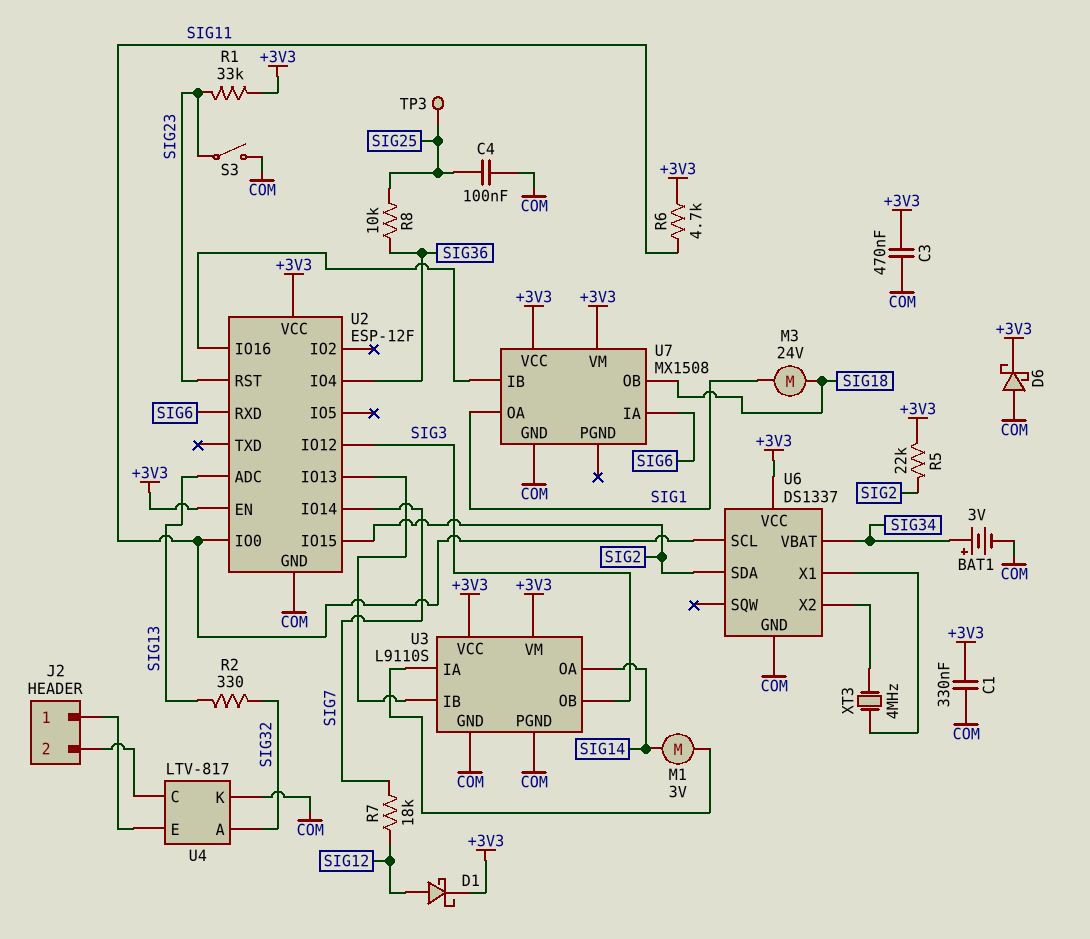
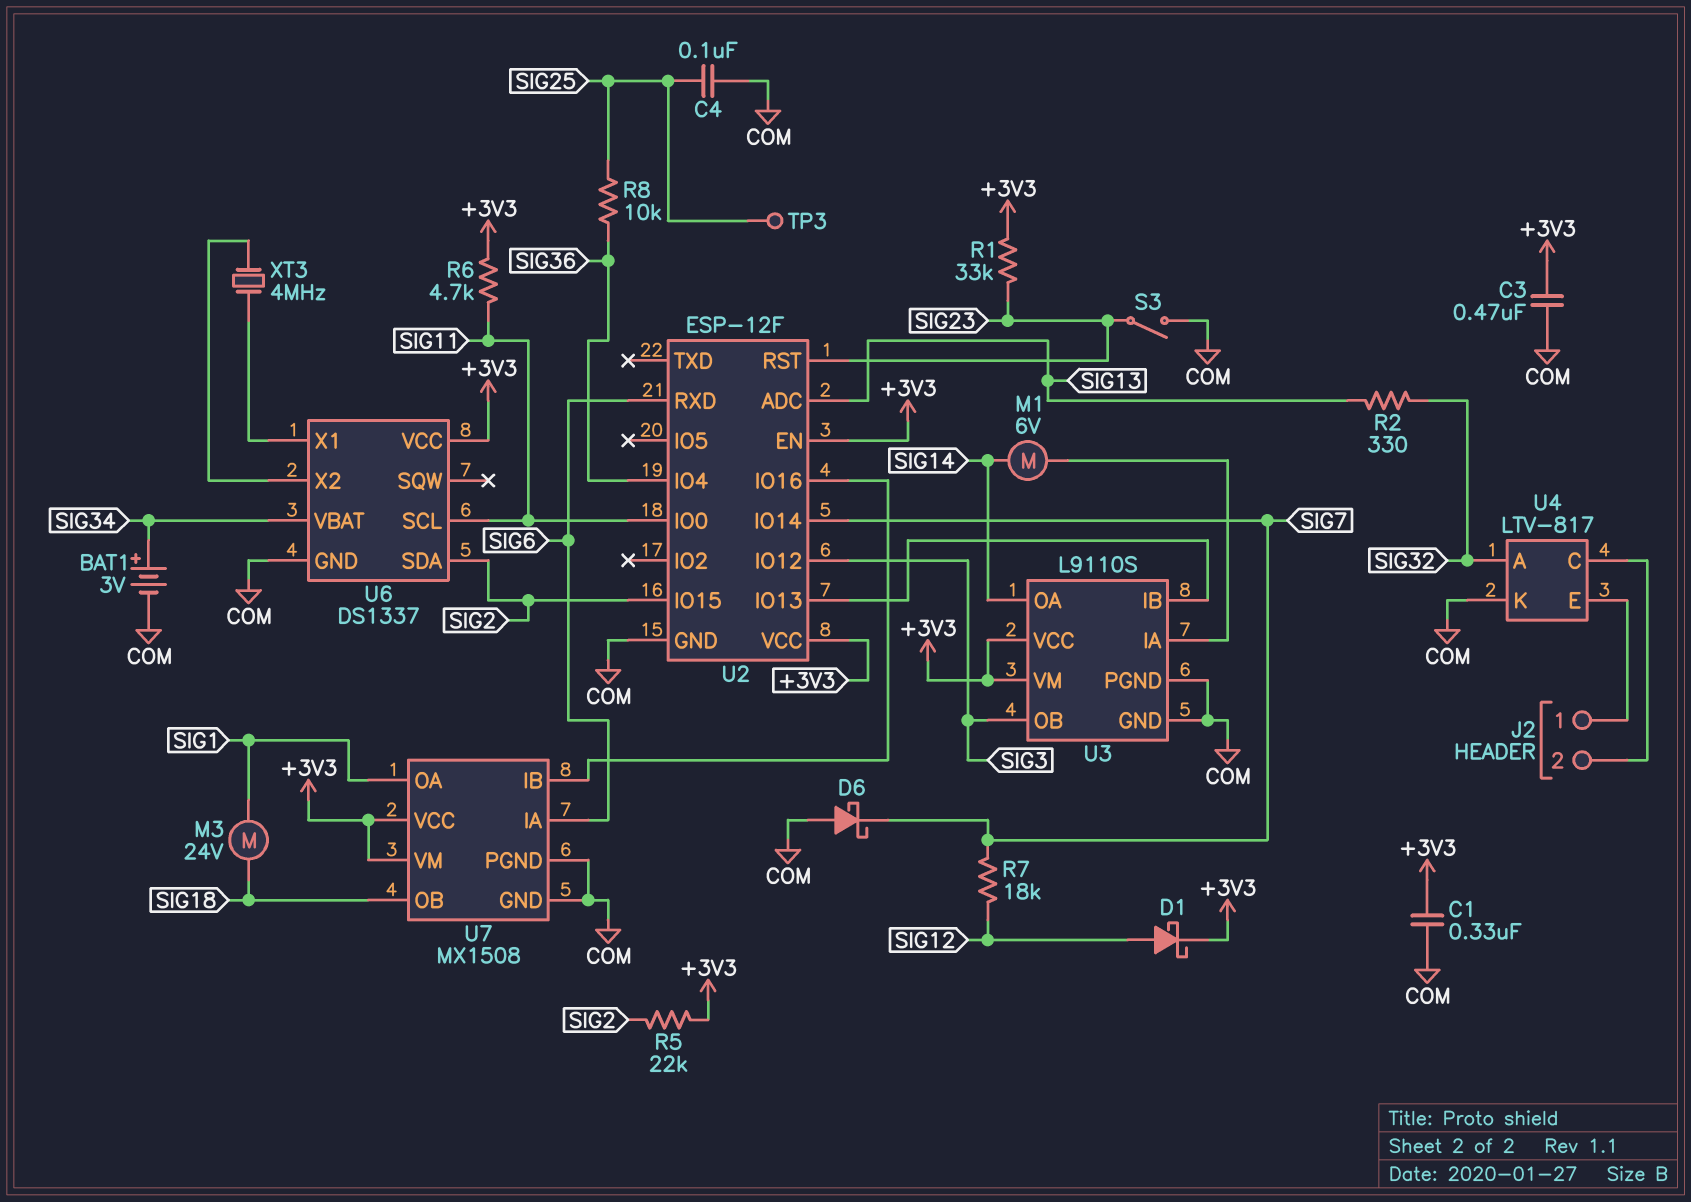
D6: schottky (A COM, K +3V3) -> schottky (A COM, K SIG7)
M1: motor 3V (SIG14, U3/IA) -> motor 6V (SIG14, U3/IA)
U7 pin PGND: none -> COM

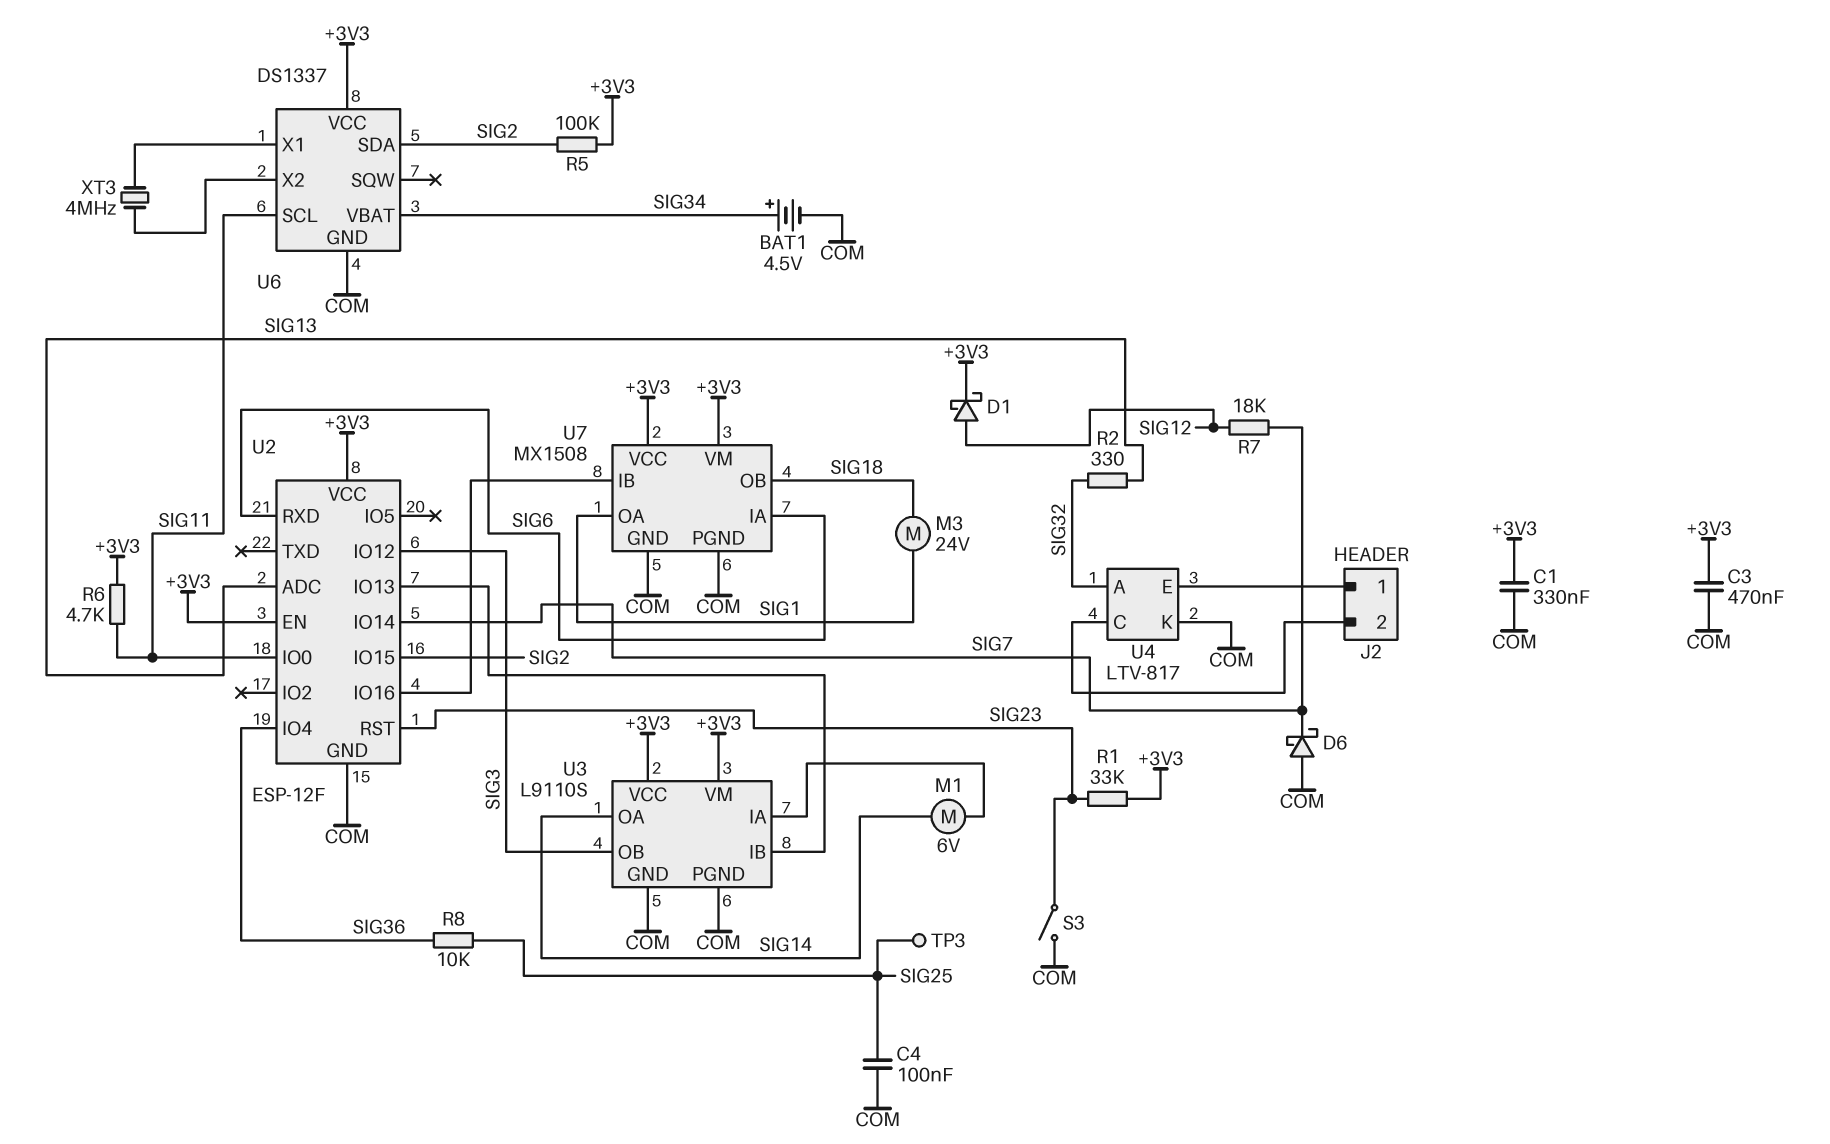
BAT1: 3V (plus SIG34, minus COM) -> 4.5V (plus SIG34, minus COM)
R5: 22k (+3V3, SIG2) -> 100k (+3V3, SIG2)

